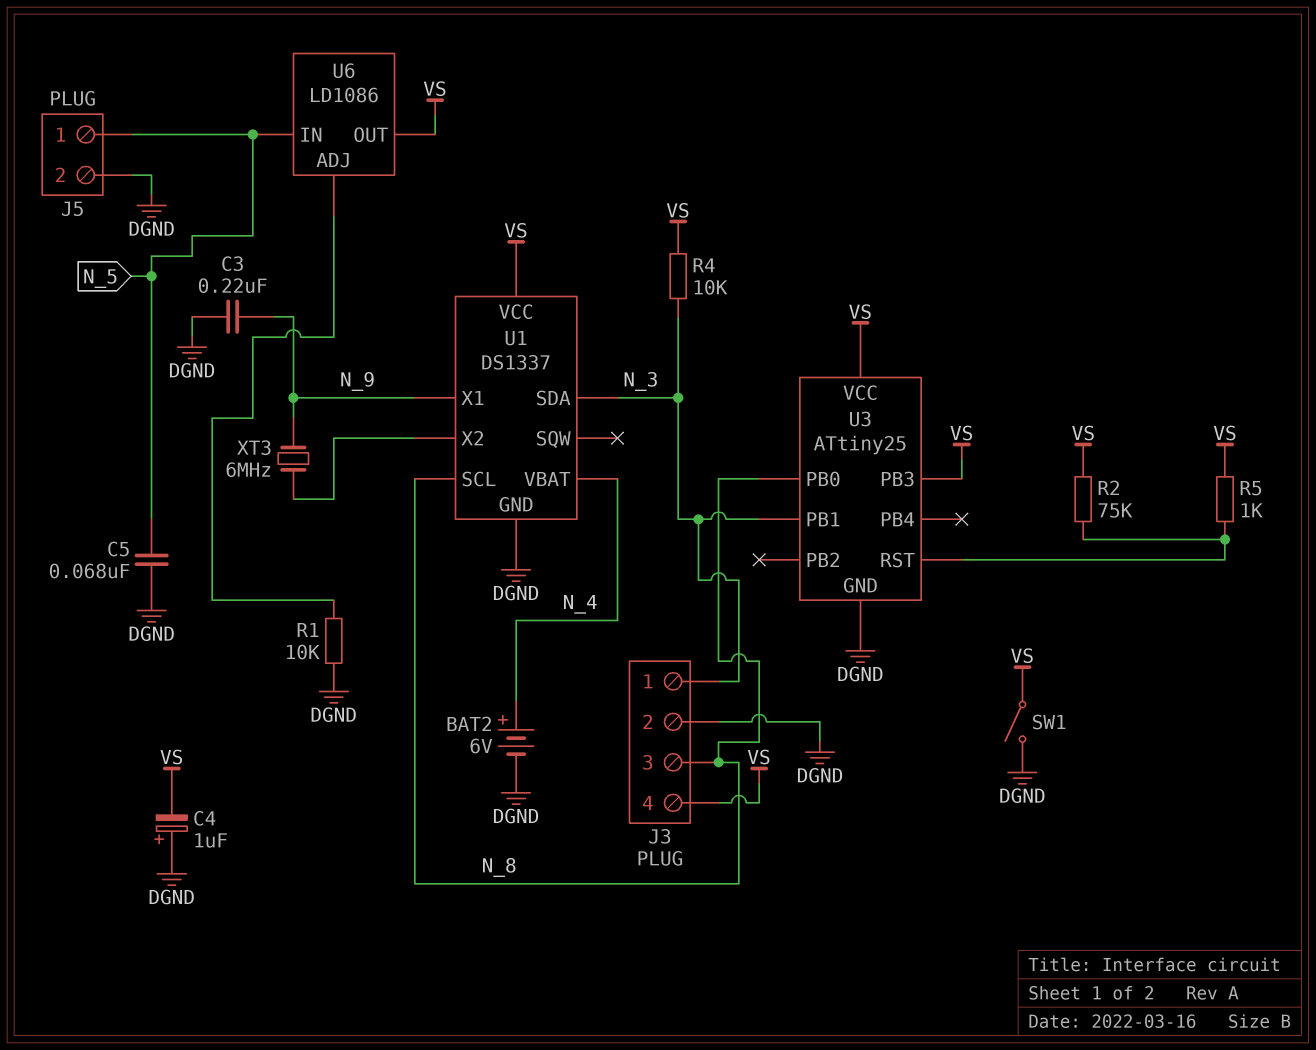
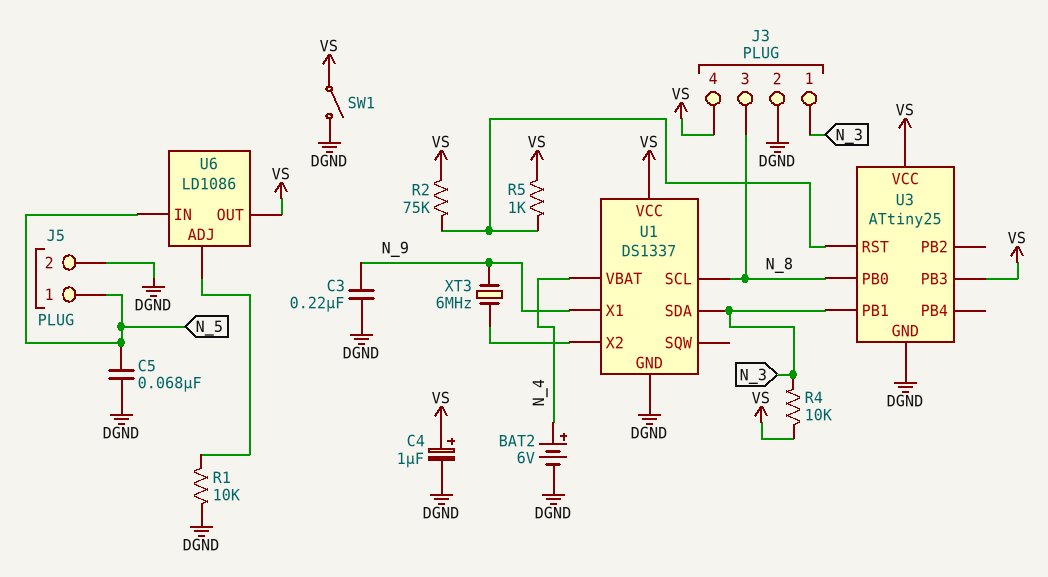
C4: 1uF (plus DGND, minus VS) -> 1uF (plus VS, minus DGND)

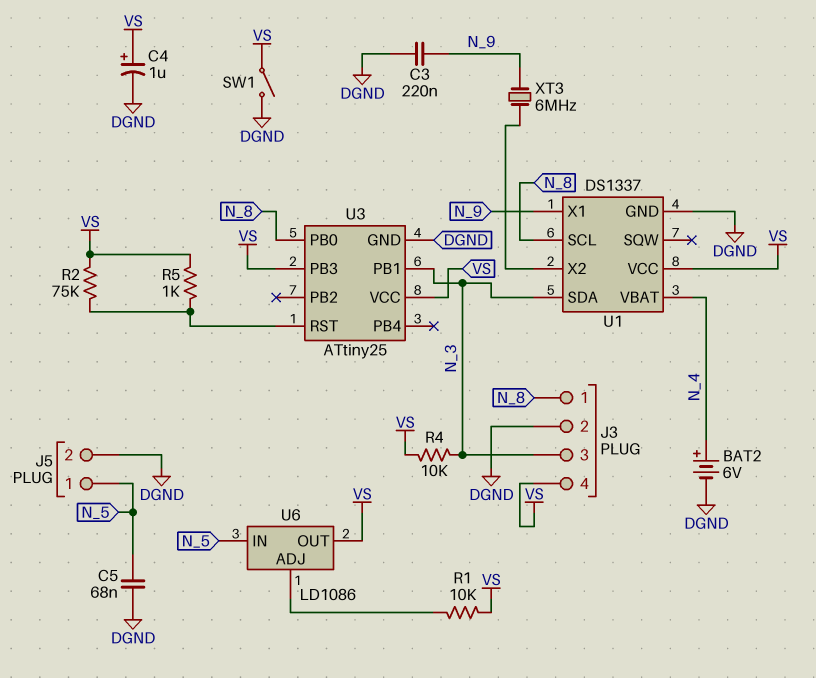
J3 pin 1: N_3 -> N_8
J3 pin 3: N_8 -> N_3
R1: 10k (DGND, U6/ADJ) -> 10k (U6/ADJ, VS)

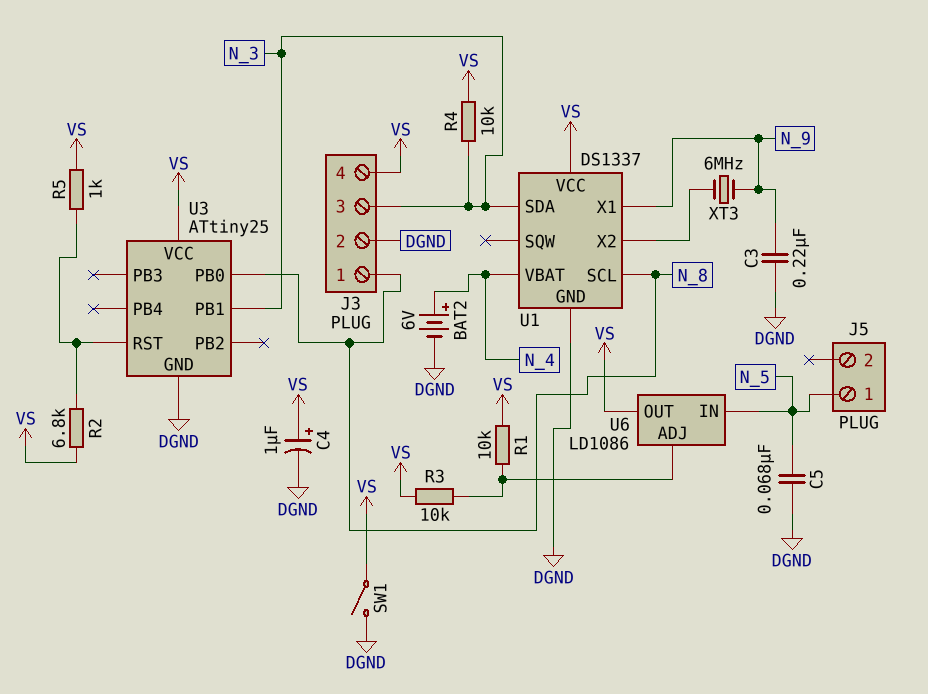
J5 pin 2: DGND -> none
R2: 75k (U3/RST, VS) -> 6.8k (U3/RST, VS)
R3: none -> 10k (U6/ADJ, VS)
U3 pin PB3: VS -> none

